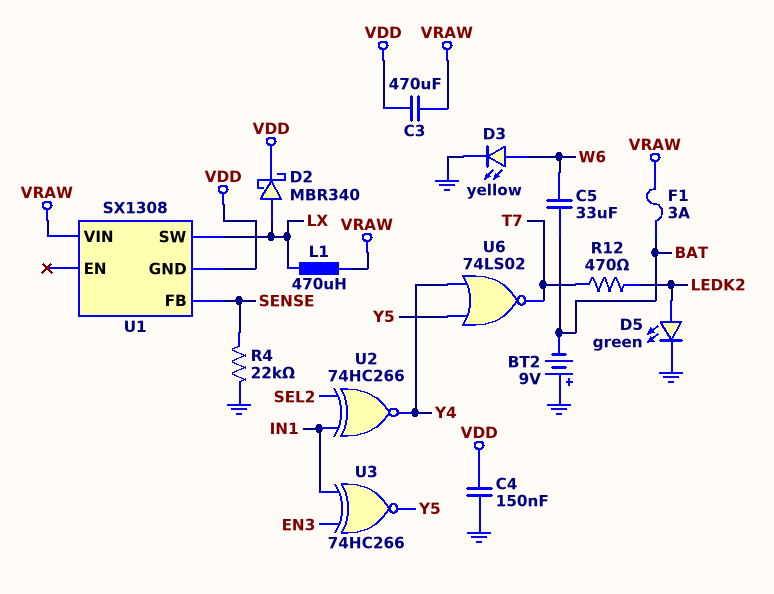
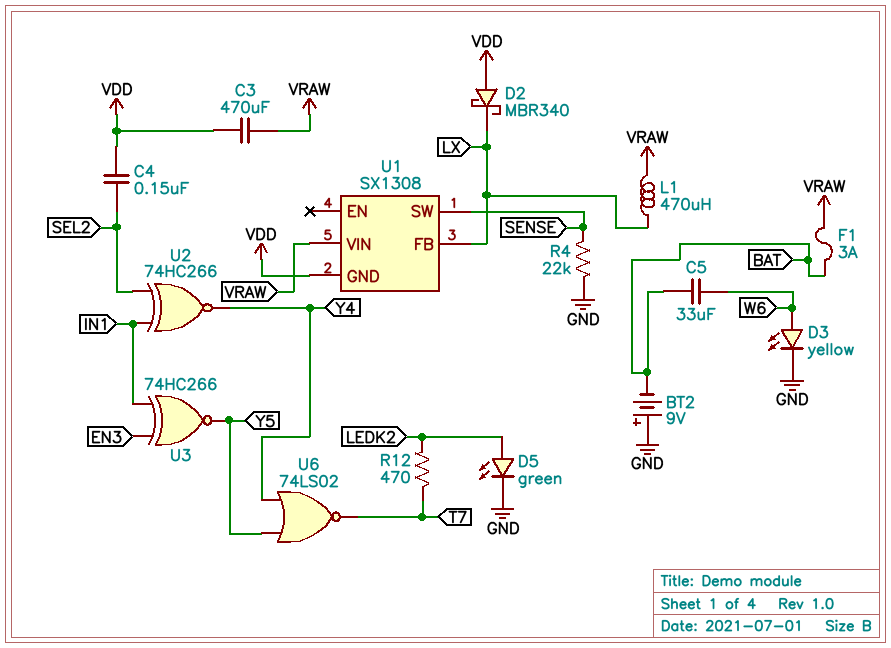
C4: 150nF (GND, VDD) -> 150nF (SEL2, VDD)
D2: schottky MBR340 (A LX, K VDD) -> schottky MBR340 (A VDD, K LX)
U1 pin FB: SENSE -> LX
U1 pin SW: LX -> SENSE

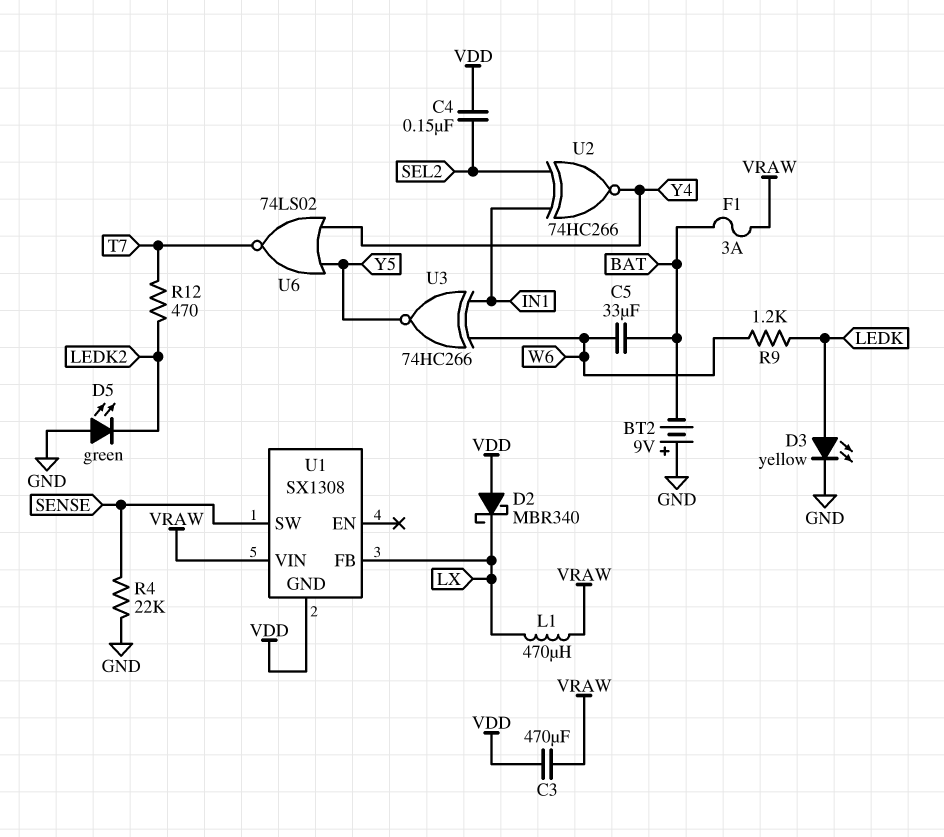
D3: LED yellow (A W6, K GND) -> LED yellow (A LEDK, K GND)
D5: LED green (A LEDK2, K GND) -> LED green (A GND, K LEDK2)
R9: none -> 1.2k (LEDK, W6)
U3: XNOR 74HC266 (in EN3, in IN1, out Y5) -> XNOR 74HC266 (in IN1, in W6, out Y5)

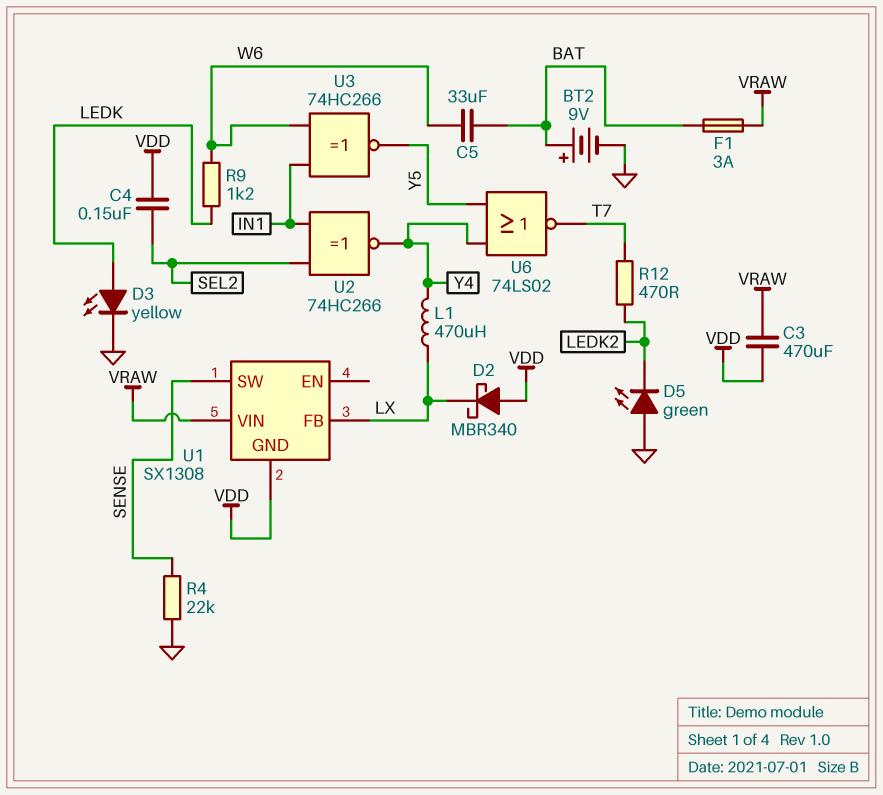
BT2: 9V (plus GND, minus BAT) -> 9V (plus BAT, minus GND)
L1: 470uH (LX, VRAW) -> 470uH (LX, Y4)

